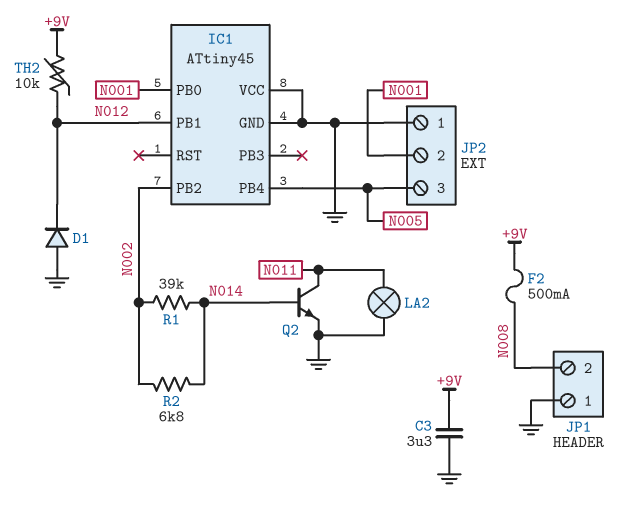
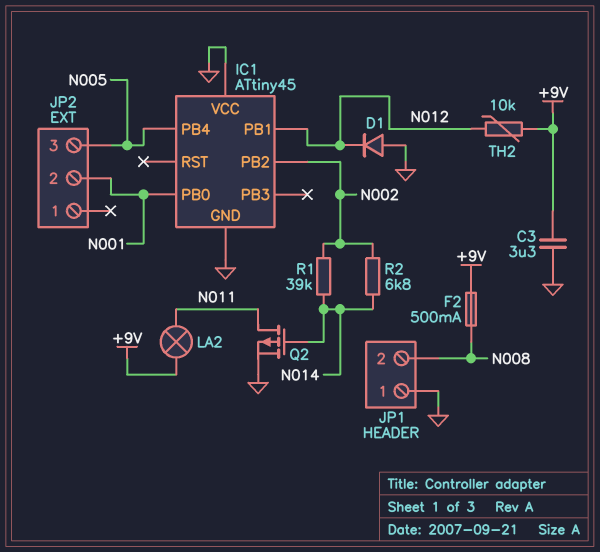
JP2 pin 1: GND -> none
LA2: lamp (GND, N011) -> lamp (+9V, N011)
Q2: NPN (B N014, C N011, E GND) -> PMOS (G N014, D N011, S GND)

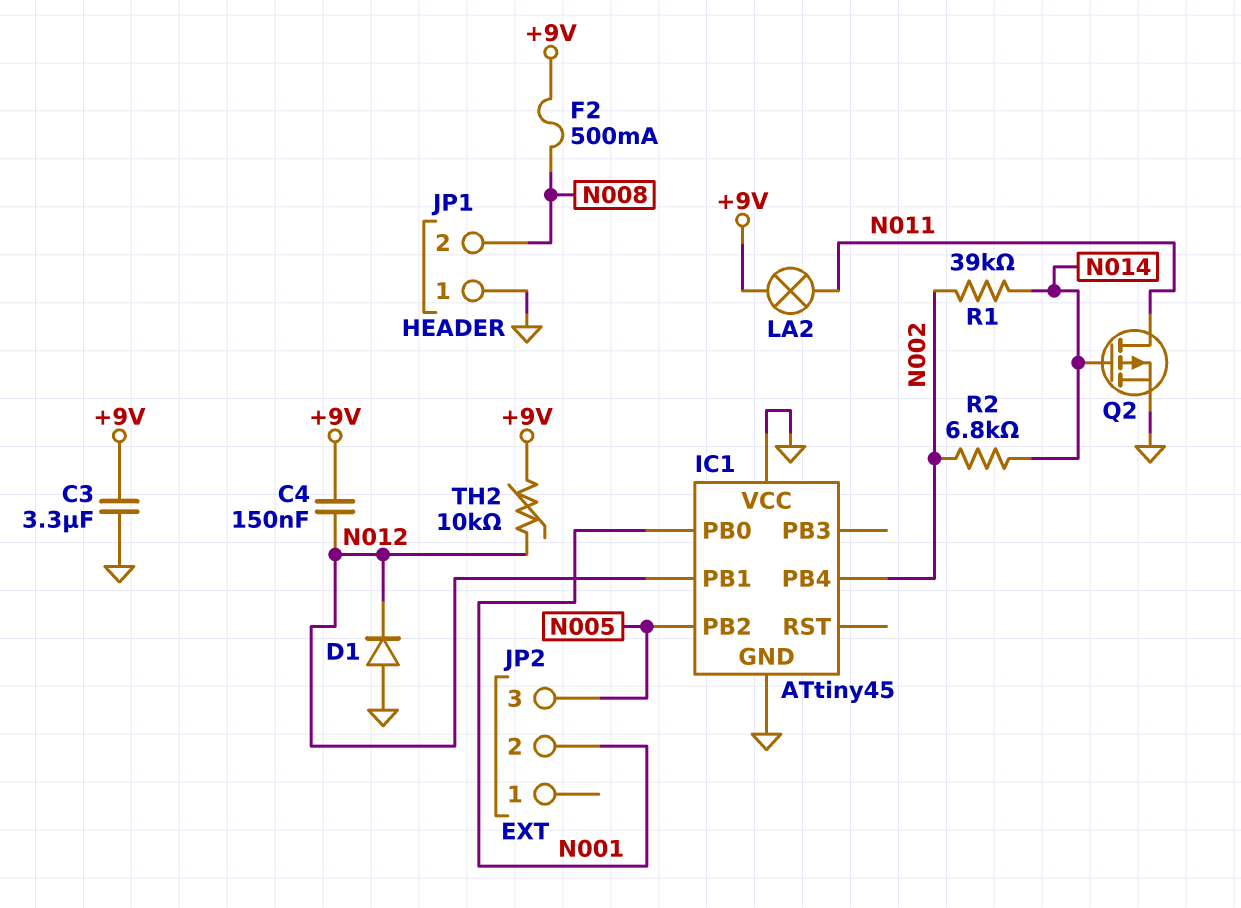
C4: none -> 150nF (+9V, N012)
IC1 pin PB2: N002 -> N005
IC1 pin PB4: N005 -> N002

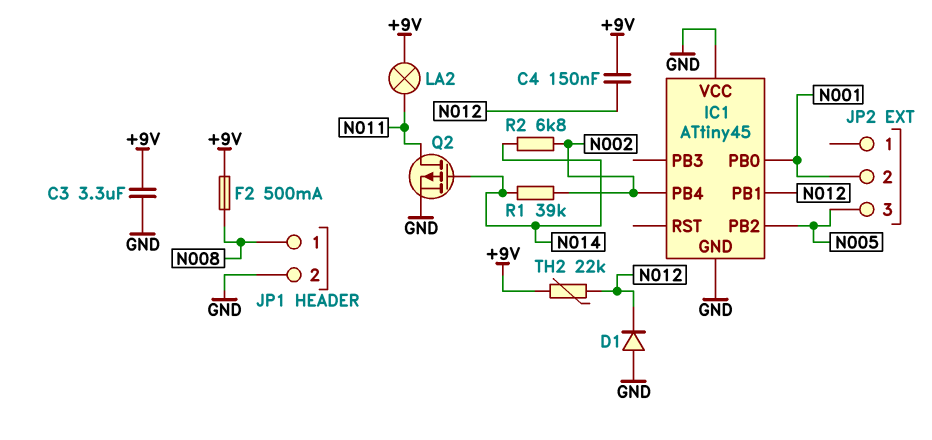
JP1 pin 1: GND -> N008
JP1 pin 2: N008 -> GND
TH2: 10k (+9V, N012) -> 22k (+9V, N012)

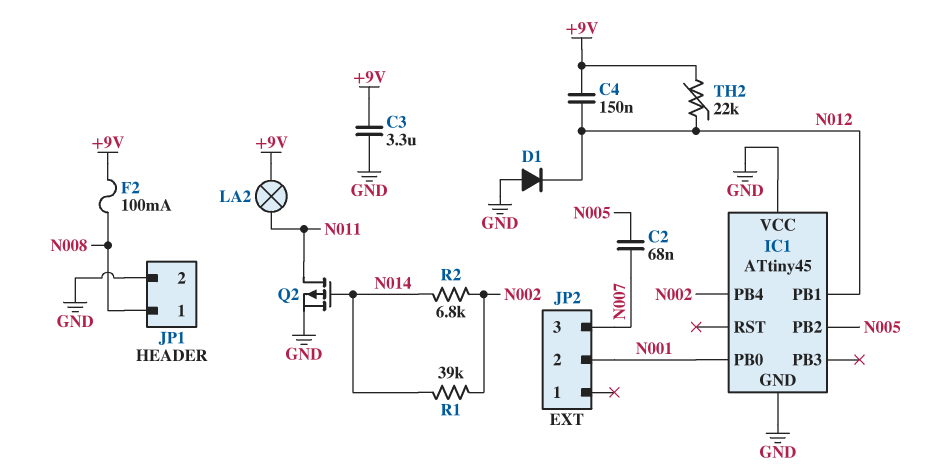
C2: none -> 68nF (N005, N007)
F2: 500mA (+9V, N008) -> 100mA (+9V, N008)
JP2 pin 3: N005 -> N007

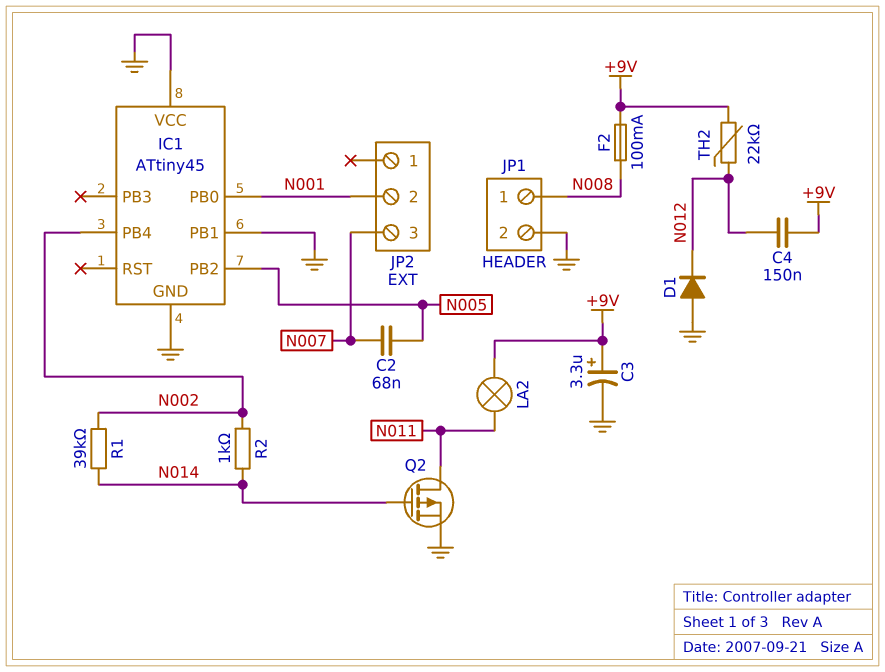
C3: 3.3uF (+9V, GND) -> 3.3uF (plus +9V, minus GND)
IC1 pin PB1: N012 -> GND
R2: 6.8k (N002, N014) -> 1k (N002, N014)

